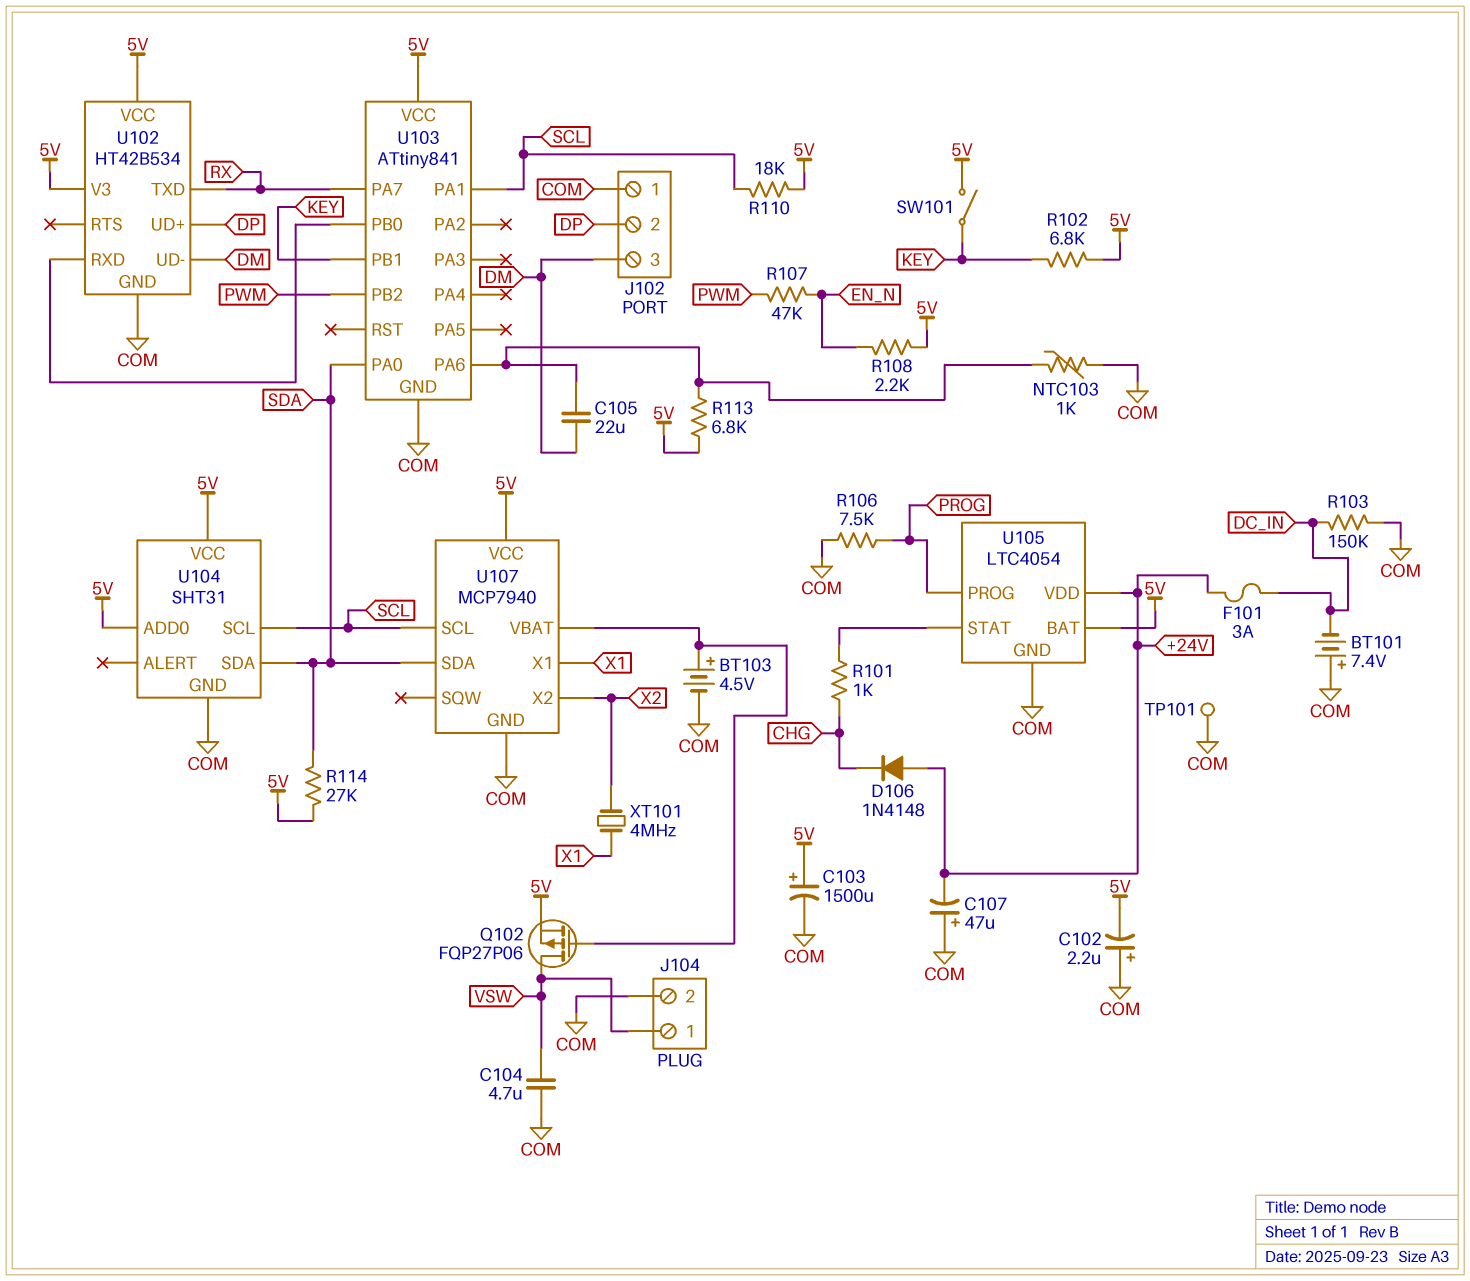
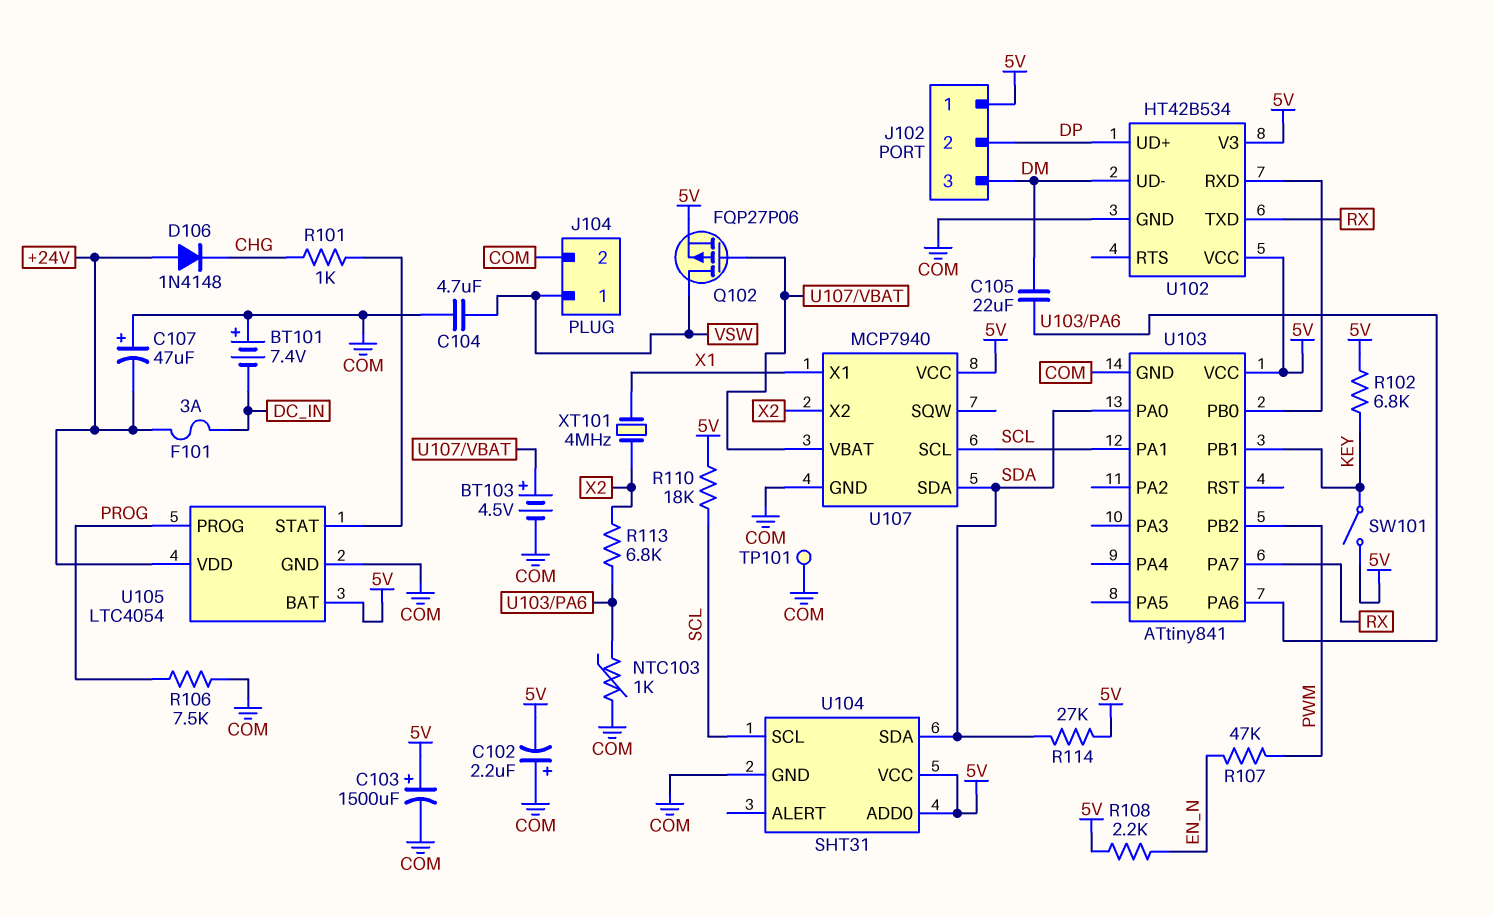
J102 pin 1: COM -> 5V
R103: 150k (COM, DC_IN) -> none
R113: 6.8k (5V, U103/PA6) -> 6.8k (U103/PA6, X2)

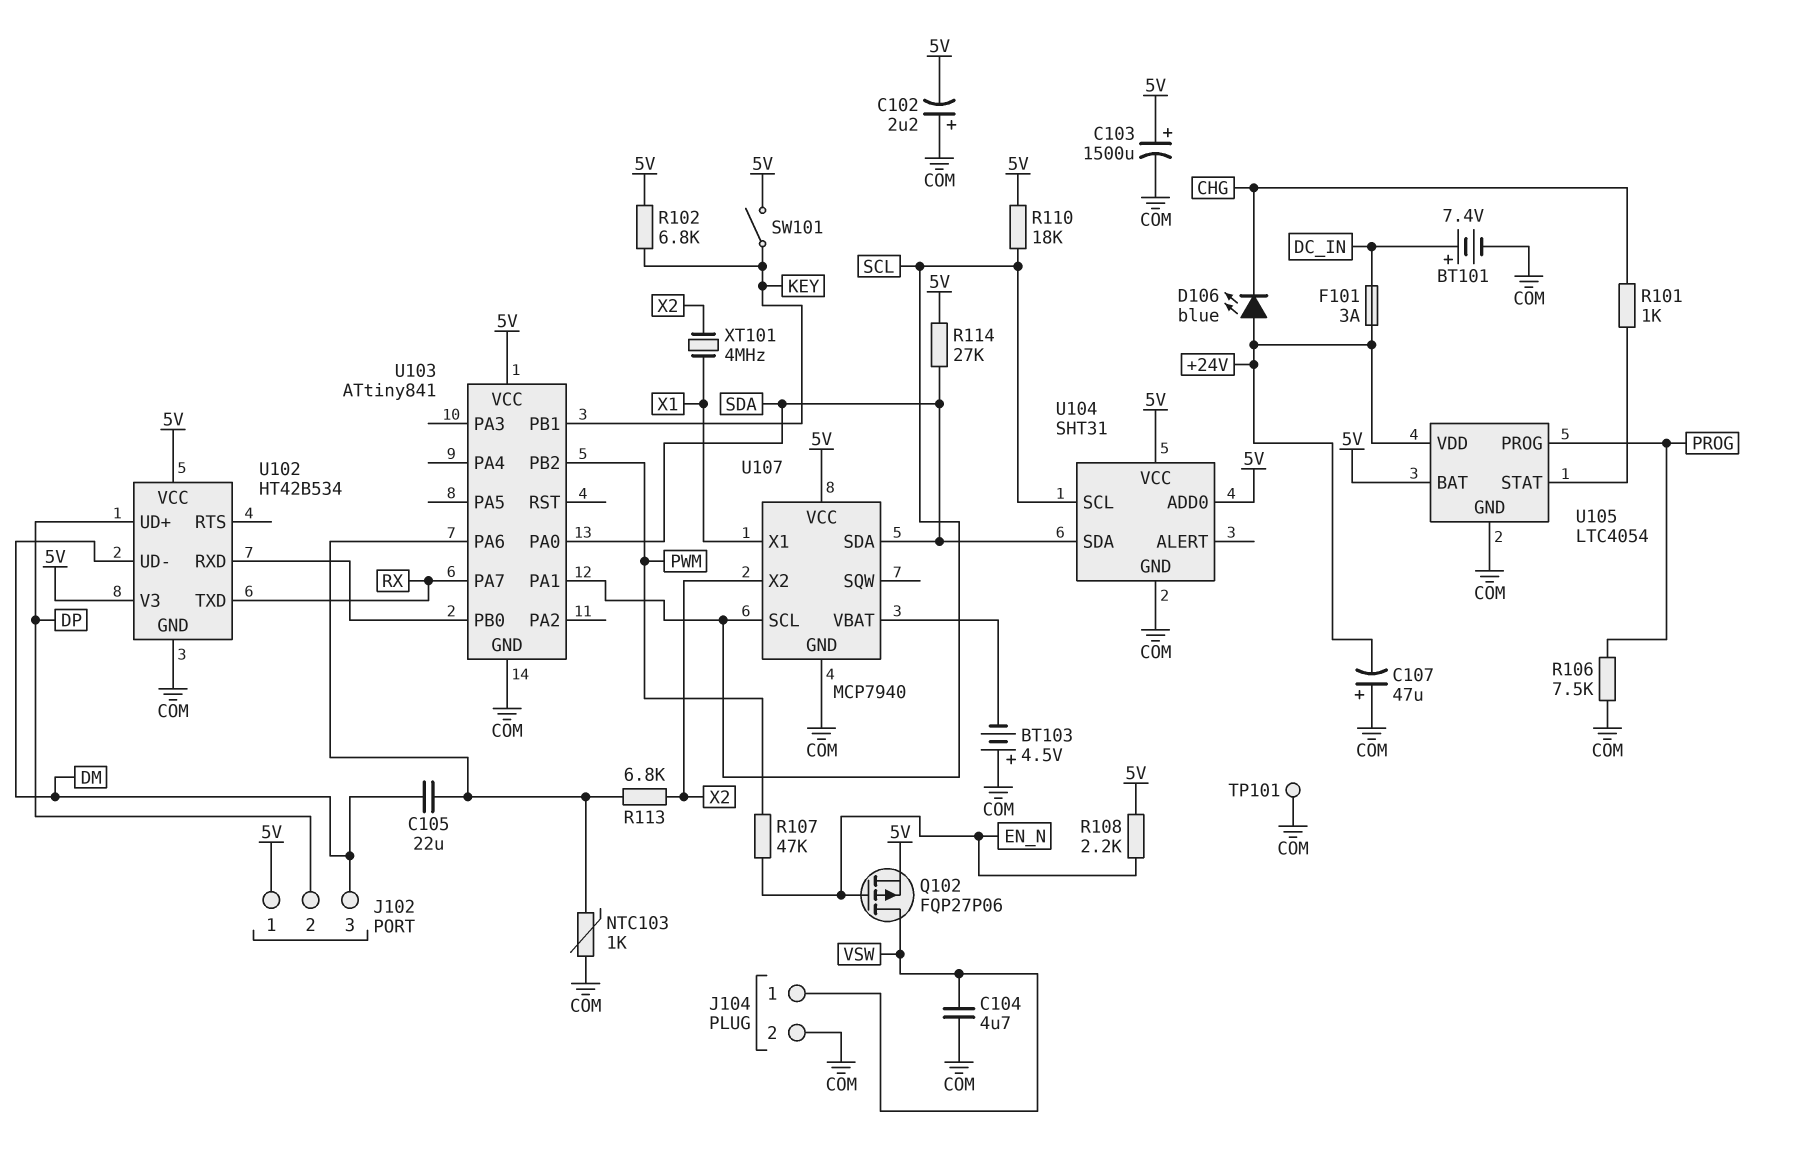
BT101: 7.4V (plus COM, minus DC_IN) -> 7.4V (plus DC_IN, minus COM)
BT103: 4.5V (plus U107/VBAT, minus COM) -> 4.5V (plus COM, minus U107/VBAT)
D106: diode 1N4148 (A +24V, K CHG) -> LED blue (A +24V, K CHG)
Q102: PMOS FQP27P06 (G U107/VBAT, D VSW, S 5V) -> PMOS FQP27P06 (G EN_N, D VSW, S 5V)

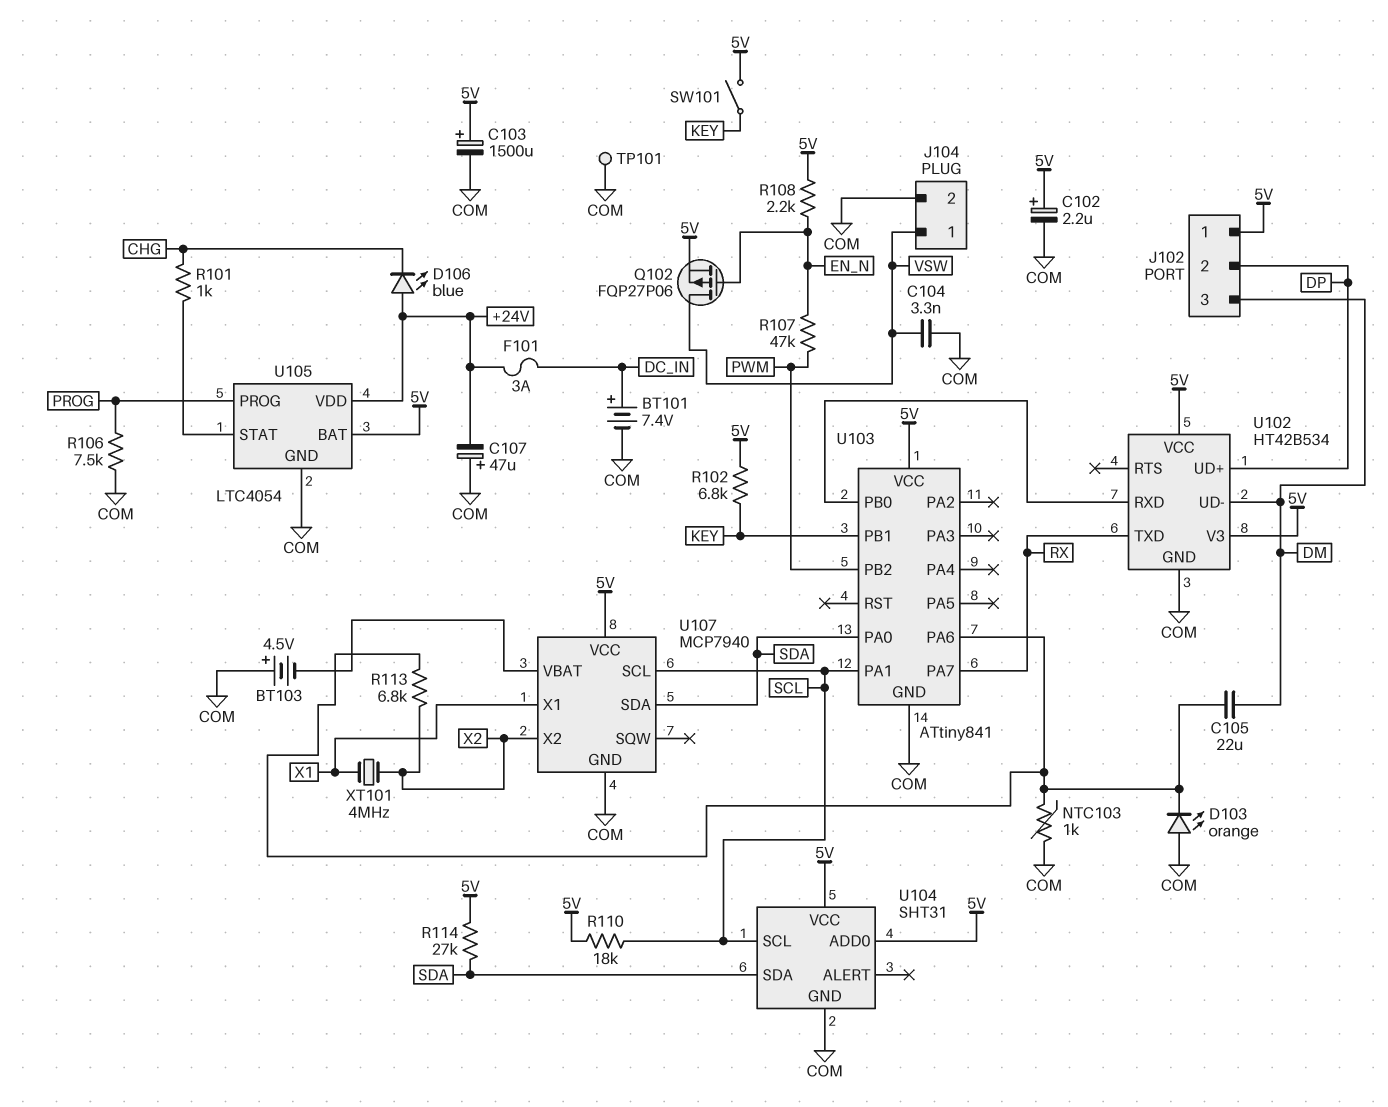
C102: 2.2uF (plus COM, minus 5V) -> 2.2uF (plus 5V, minus COM)
C104: 4.7uF (COM, VSW) -> 3.3nF (COM, VSW)
D103: none -> LED orange (A COM, K U103/PA6)

